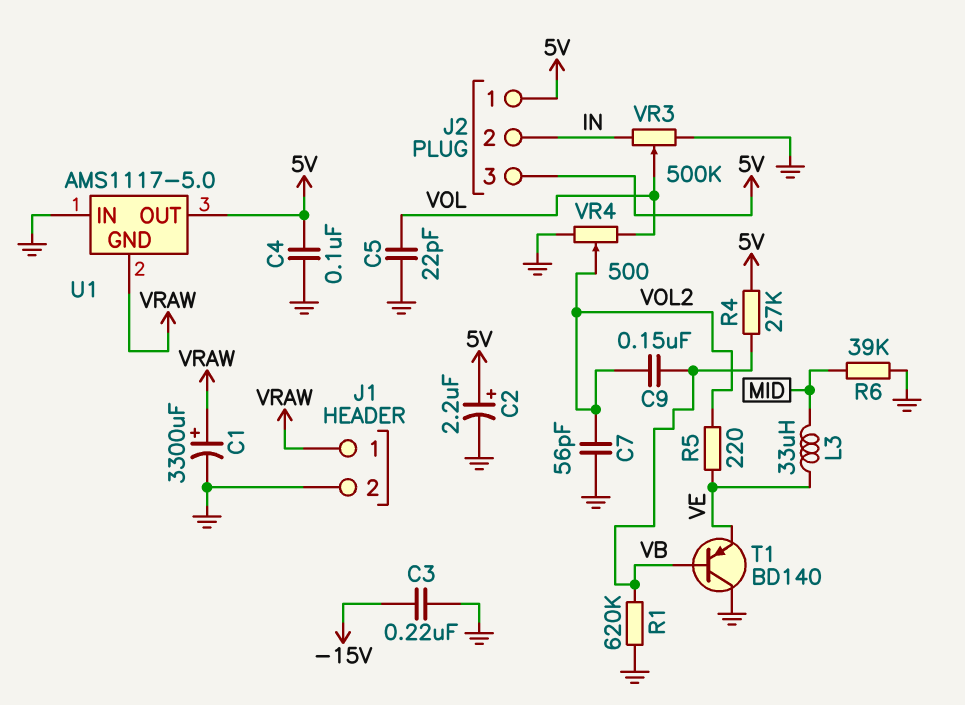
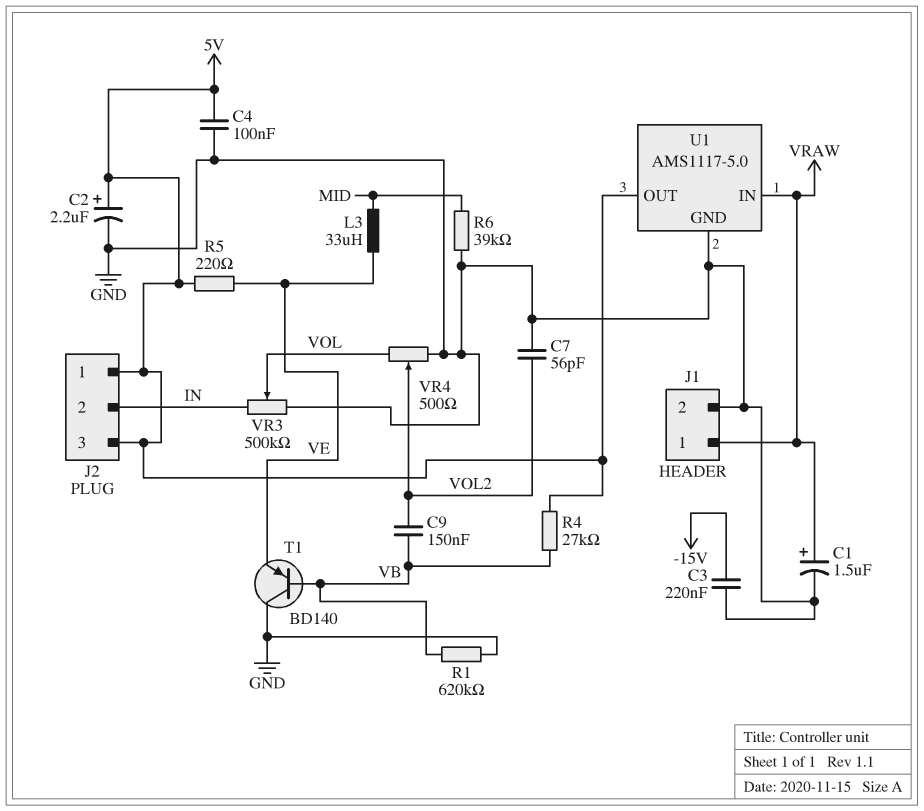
C1: 3300uF (plus VRAW, minus GND) -> 1.5uF (plus VRAW, minus GND)
C5: 22pF (GND, VOL) -> none
R5: 220 (VE, VOL2) -> 220 (5V, VE)
U1 pin GND: VRAW -> GND
U1 pin IN: GND -> VRAW

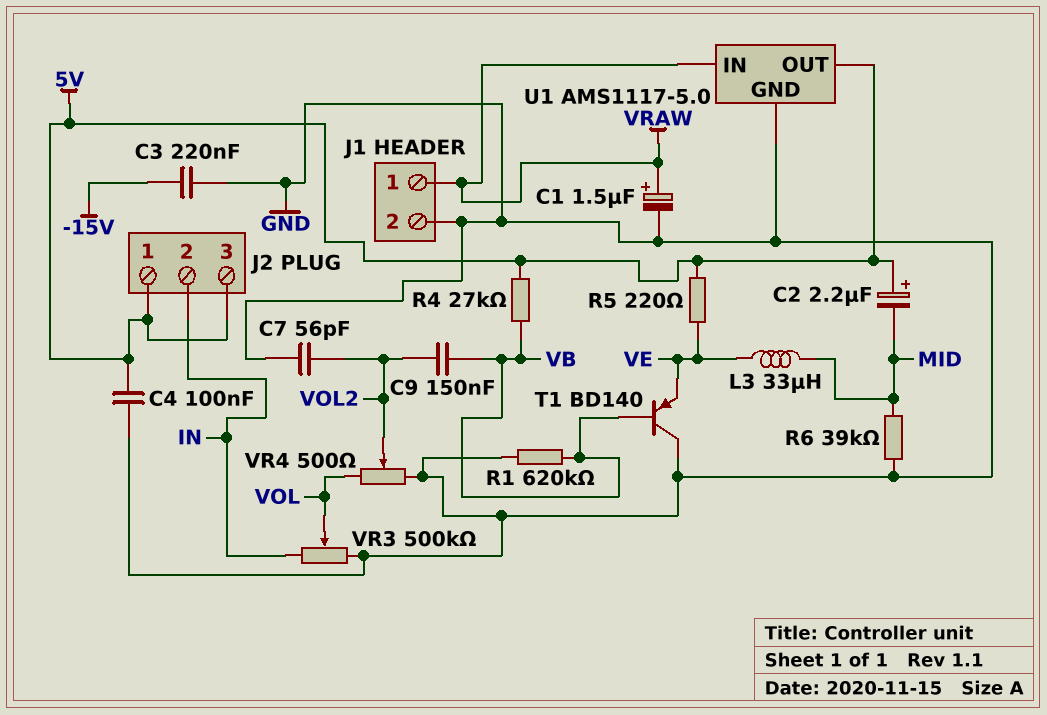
C2: 2.2uF (plus 5V, minus GND) -> 2.2uF (plus 5V, minus MID)

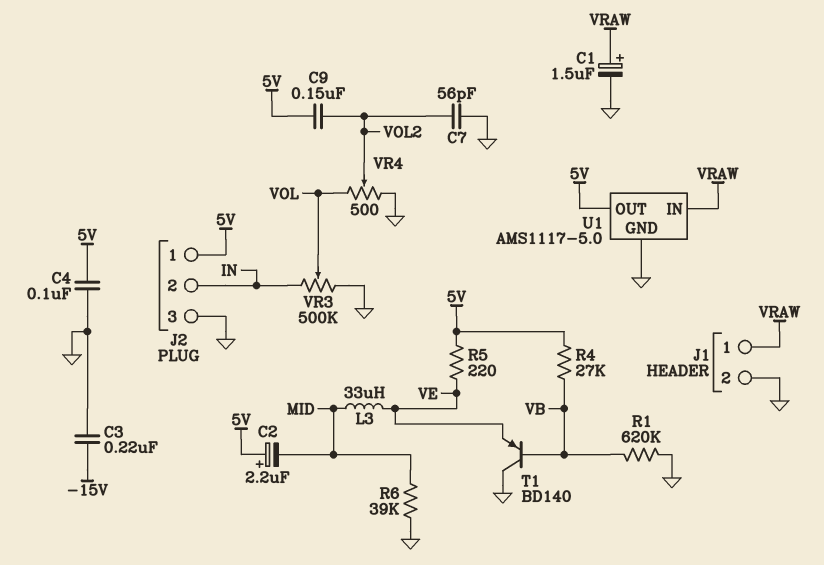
C9: 150nF (VB, VOL2) -> 150nF (5V, VOL2)
J2 pin 3: 5V -> GND

